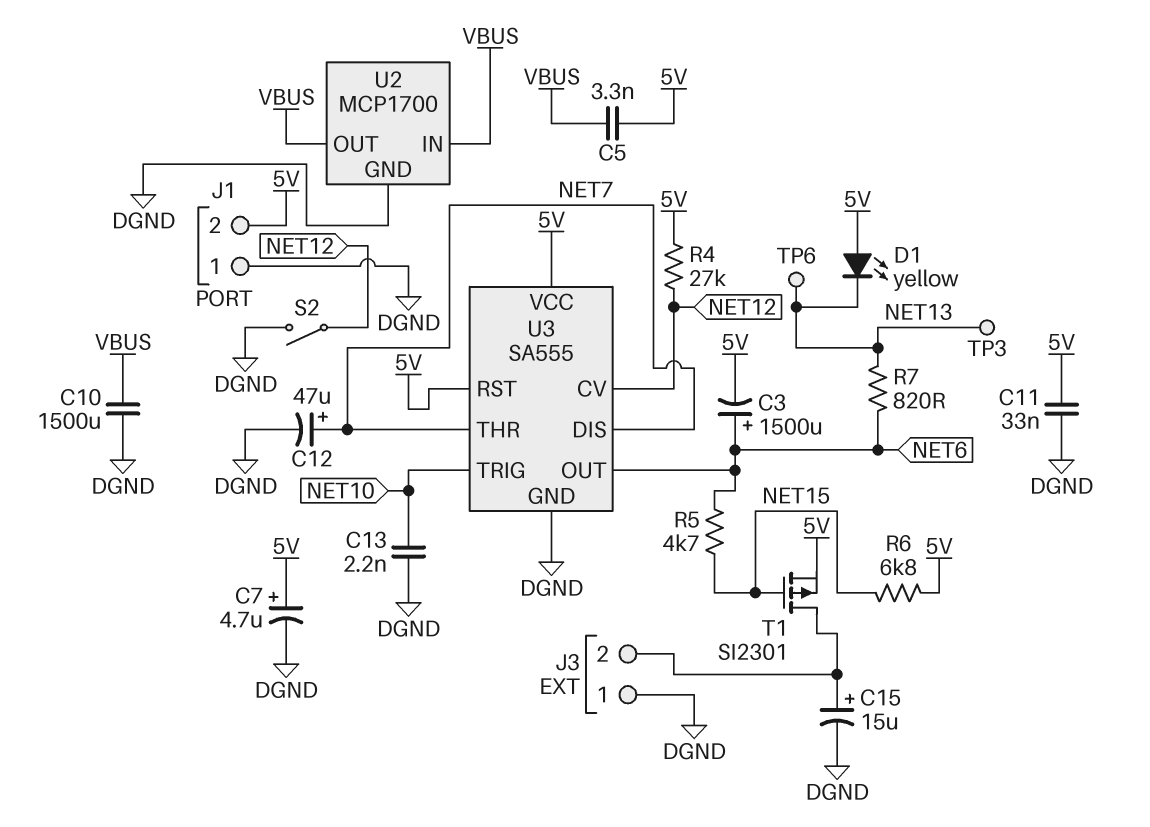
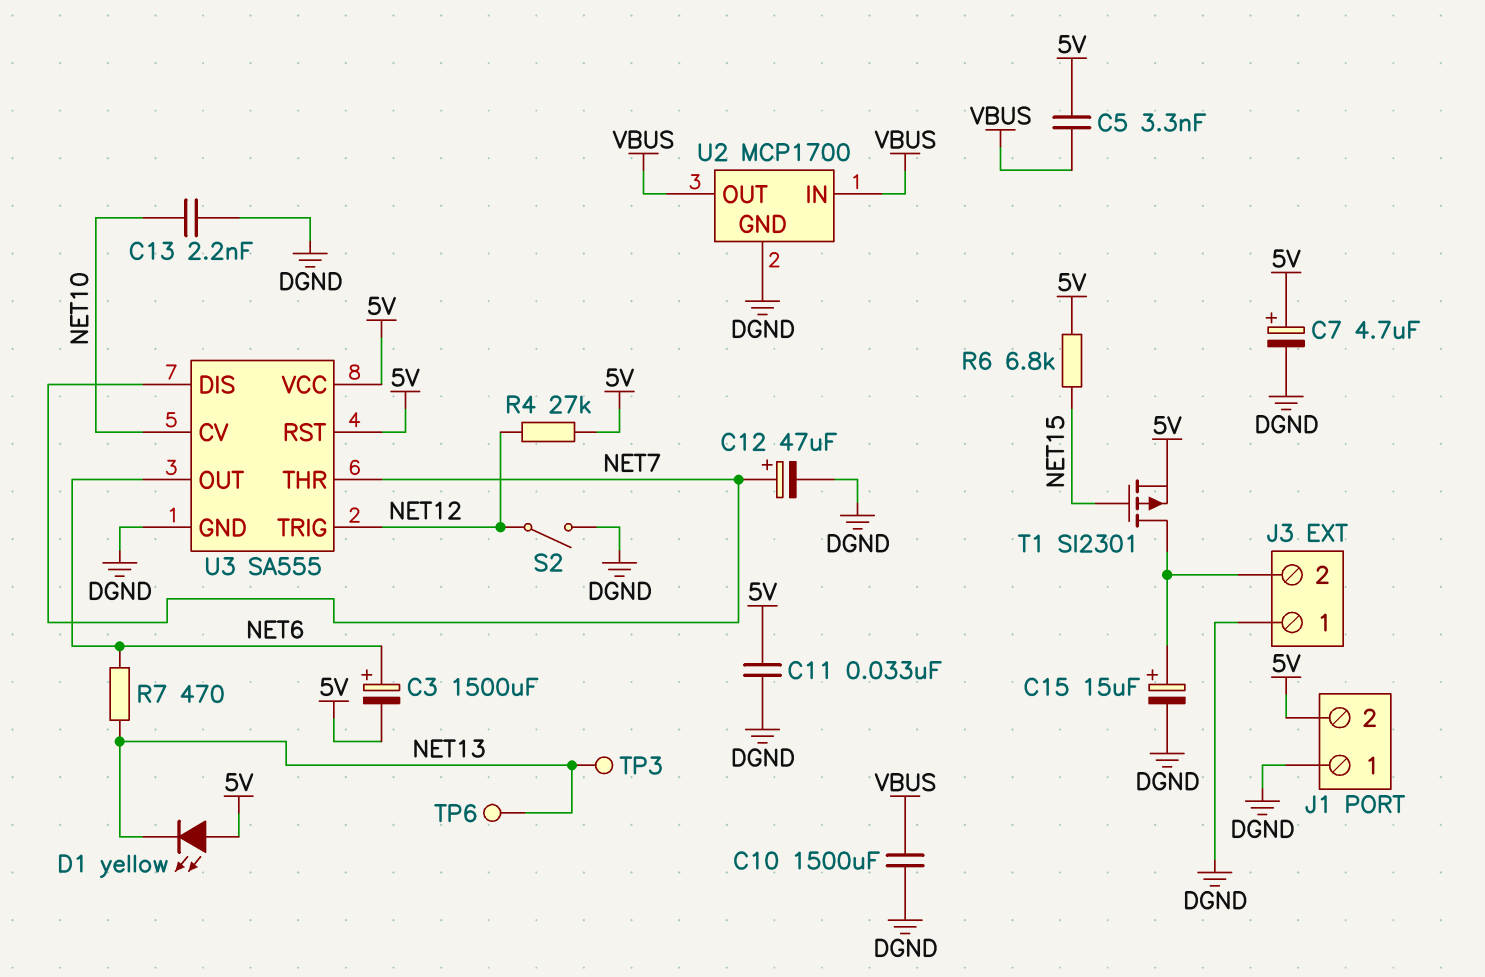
R5: 4.7k (NET6, NET15) -> none
R7: 820 (NET6, NET13) -> 470 (NET6, NET13)
U3 pin CV: NET12 -> NET10
U3 pin TRIG: NET10 -> NET12

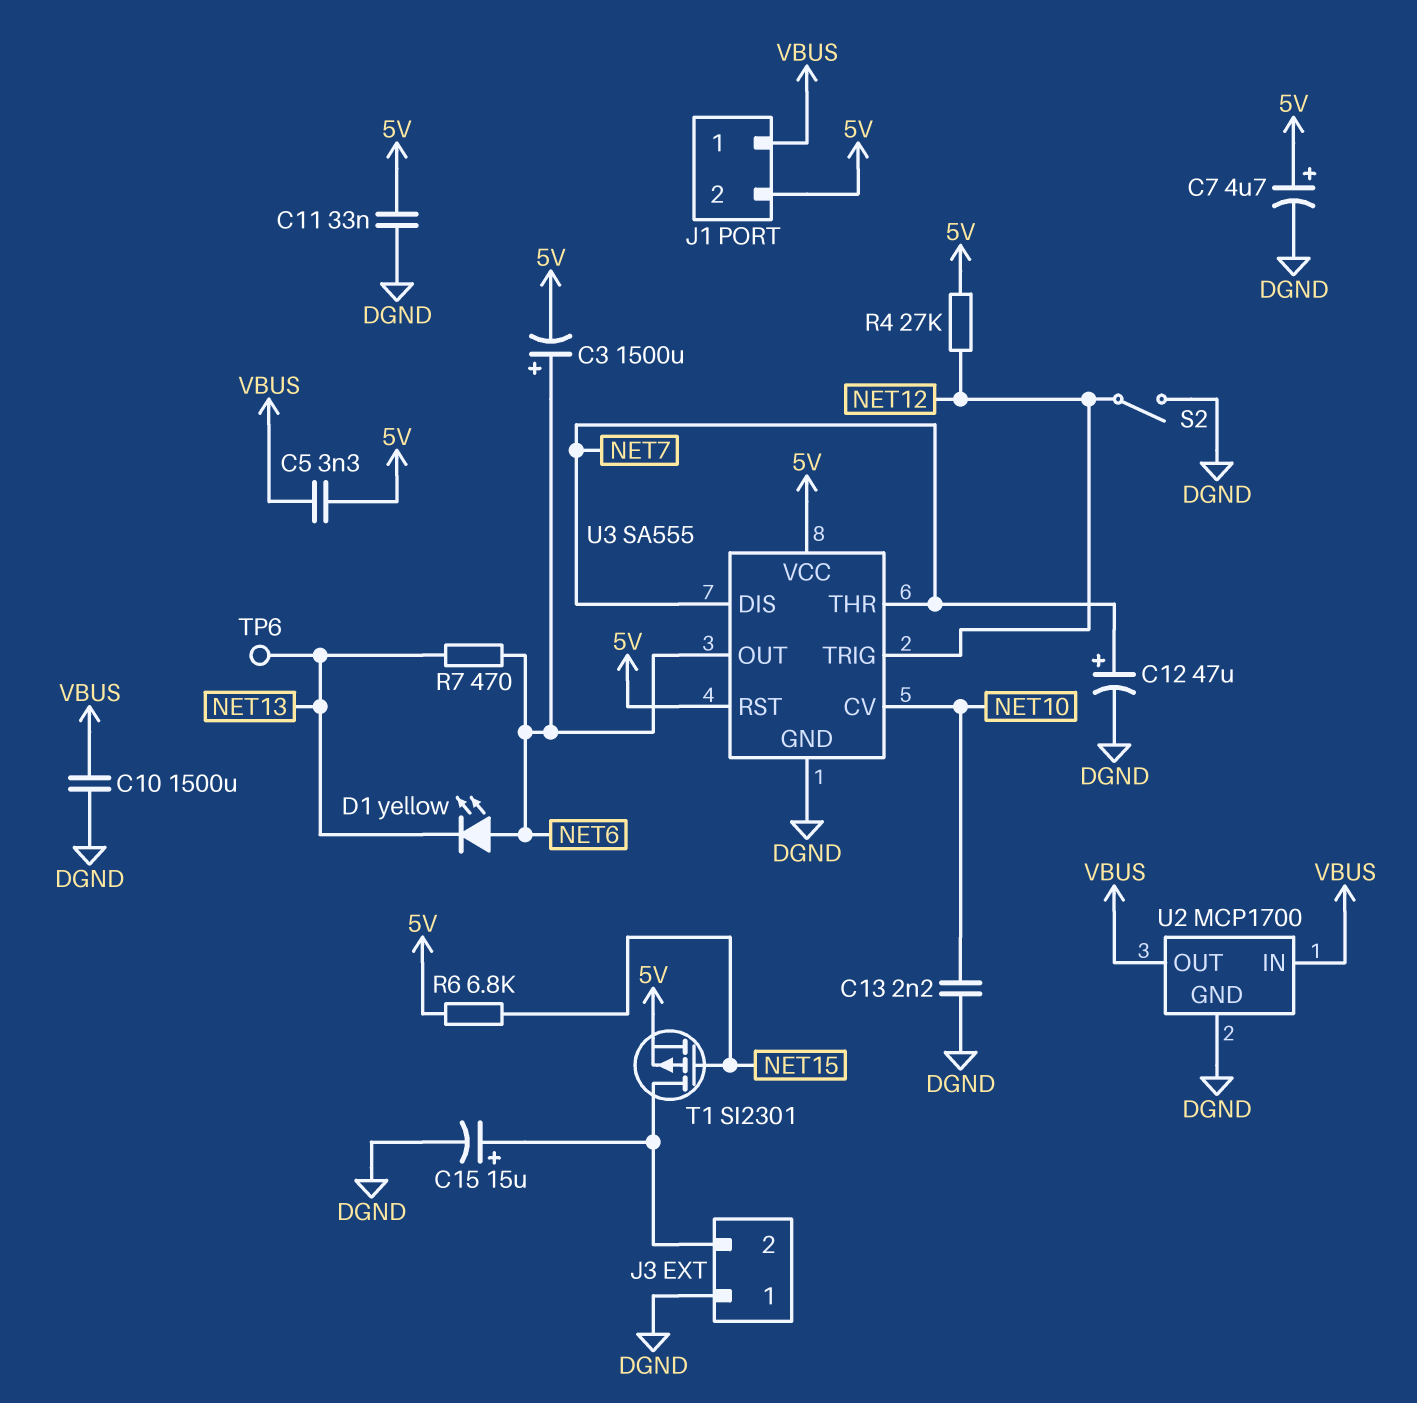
D1: LED yellow (A 5V, K NET13) -> LED yellow (A NET6, K NET13)
J1 pin 1: DGND -> VBUS
TP3: test point (NET13) -> none

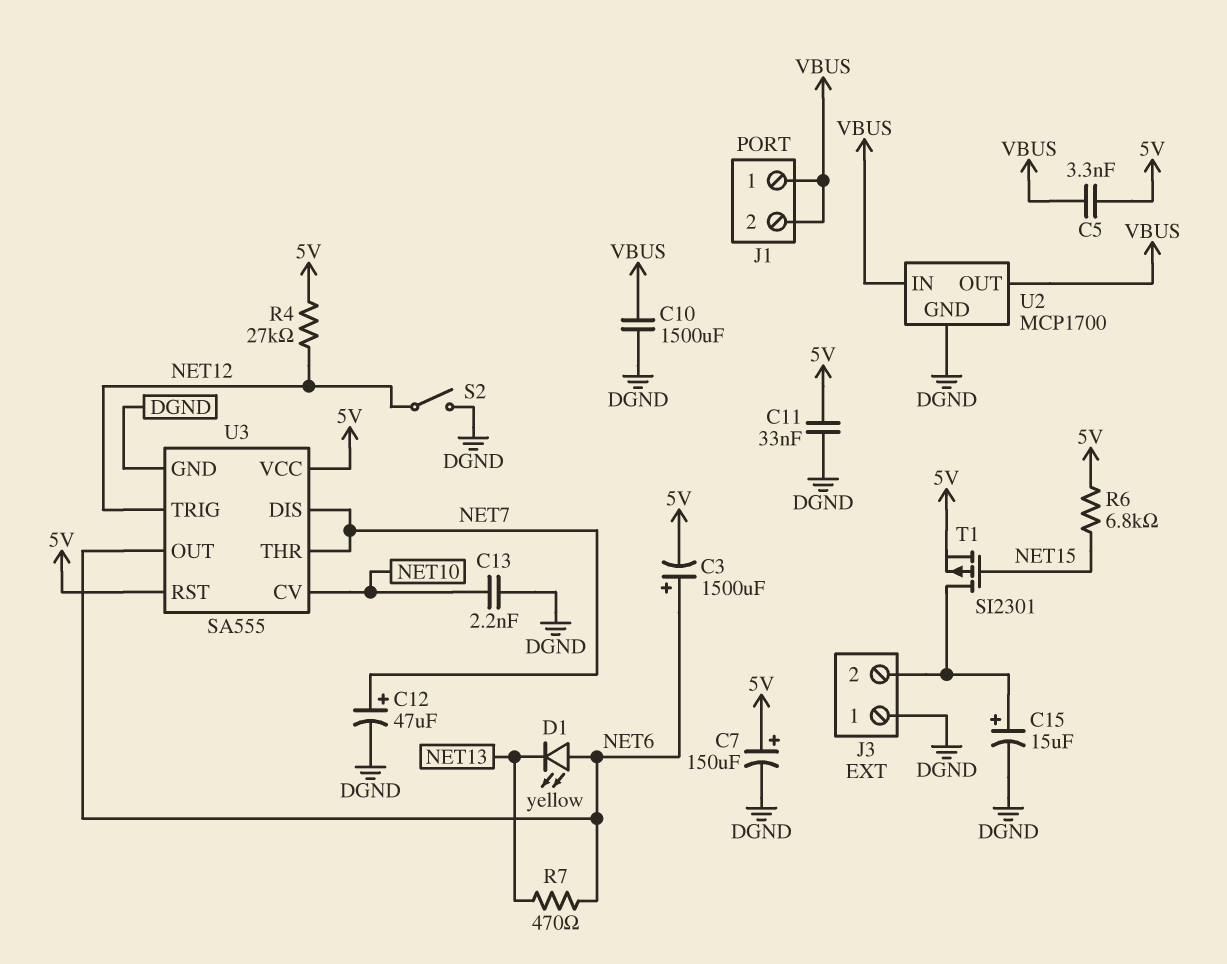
C7: 4.7uF (plus 5V, minus DGND) -> 150uF (plus 5V, minus DGND)
J1 pin 2: 5V -> VBUS
TP6: test point (NET13) -> none

